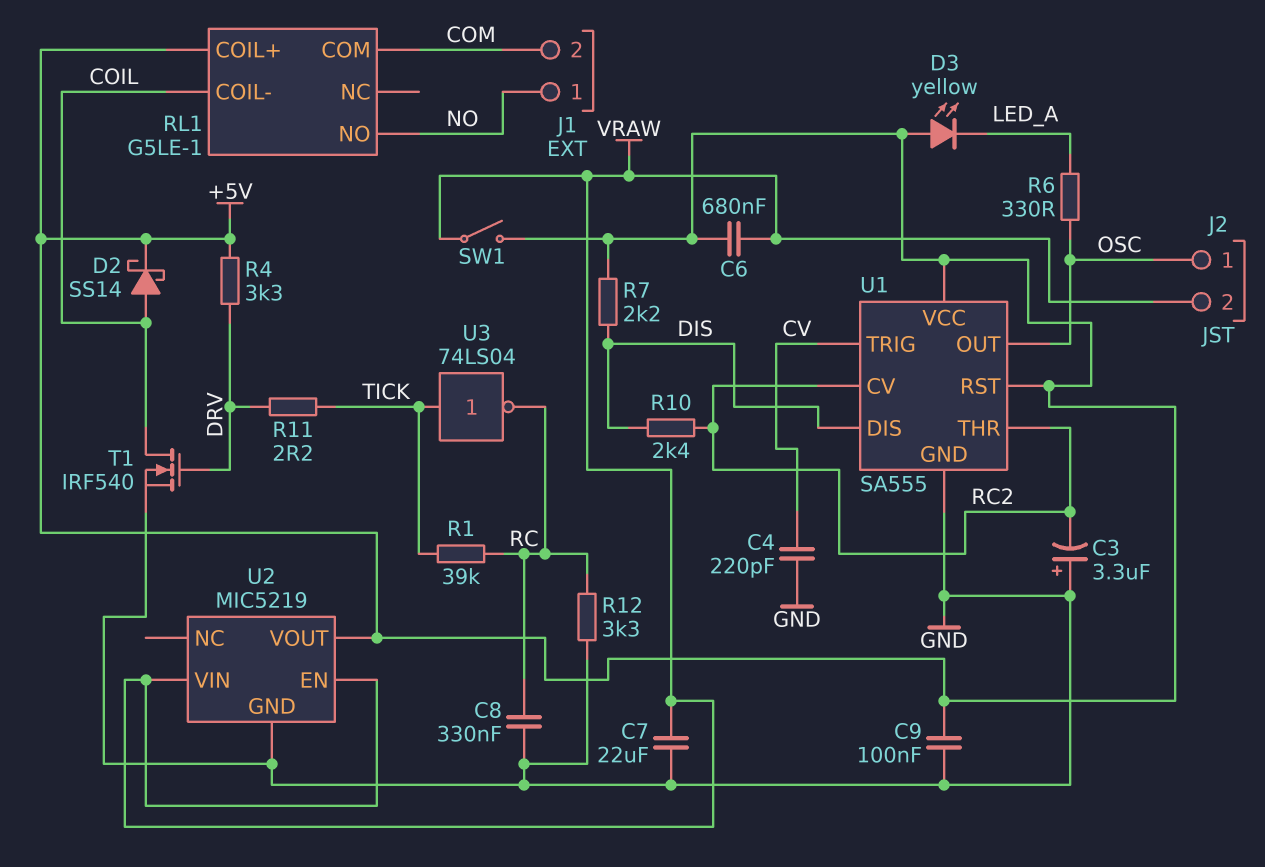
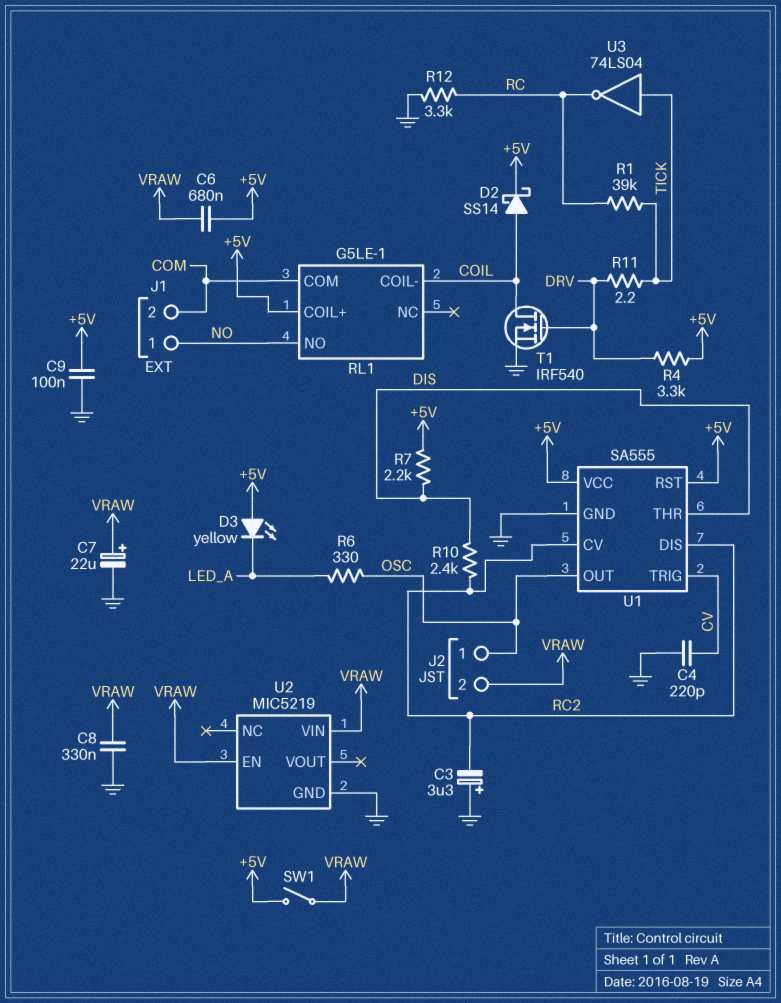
C7: 22uF (GND, VRAW) -> 22uF (plus VRAW, minus GND)
C8: 330nF (GND, RC) -> 330nF (GND, VRAW)
U1 pin DIS: DIS -> RC2
U1 pin THR: RC2 -> DIS
U2 pin VOUT: +5V -> none

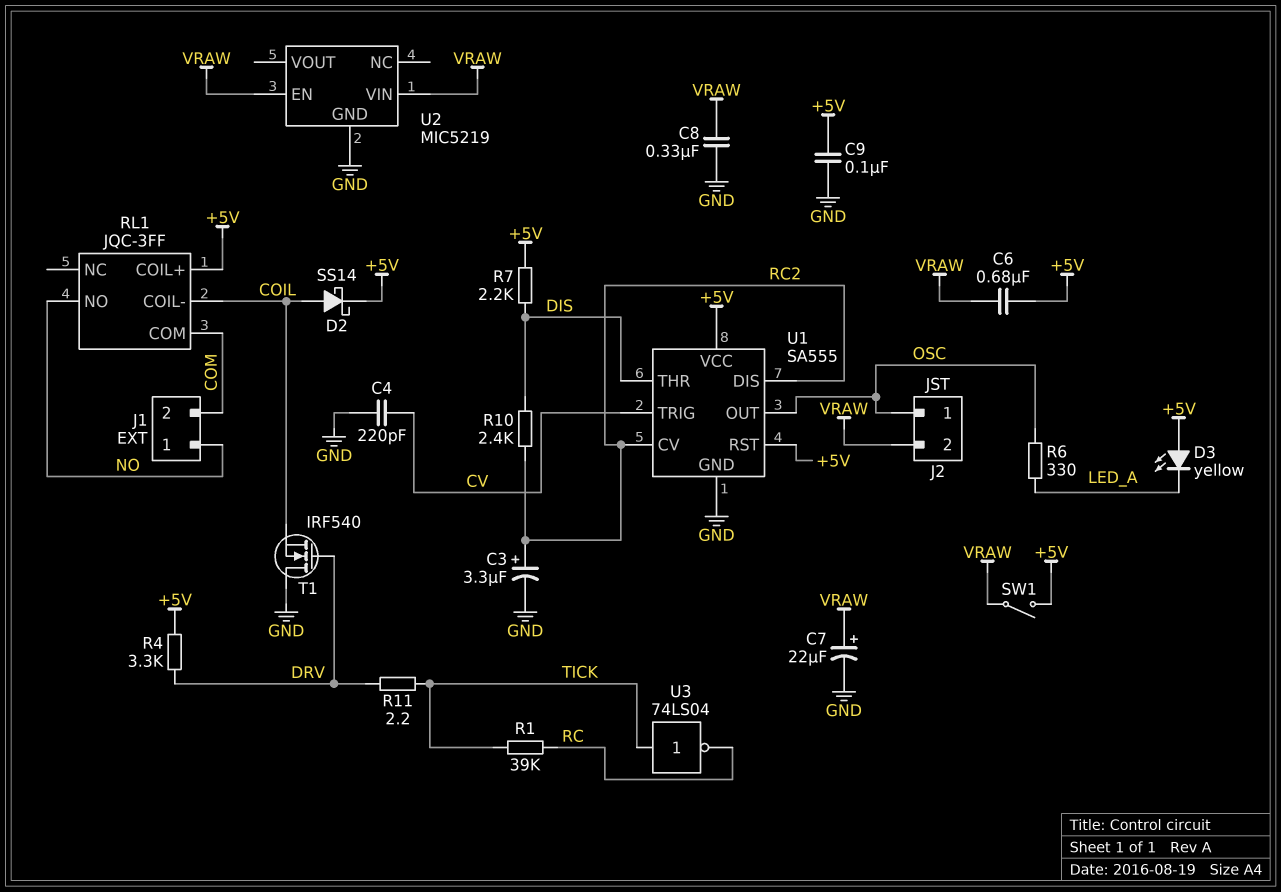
C3: 3.3uF (plus GND, minus RC2) -> 3.3uF (plus RC2, minus GND)
R12: 3.3k (GND, RC) -> none
RL1: G5LE-1 -> JQC-3FF
T1: NMOS IRF540 (G DRV, D COIL, S GND) -> NMOS IRF540 (G DRV, D GND, S COIL)

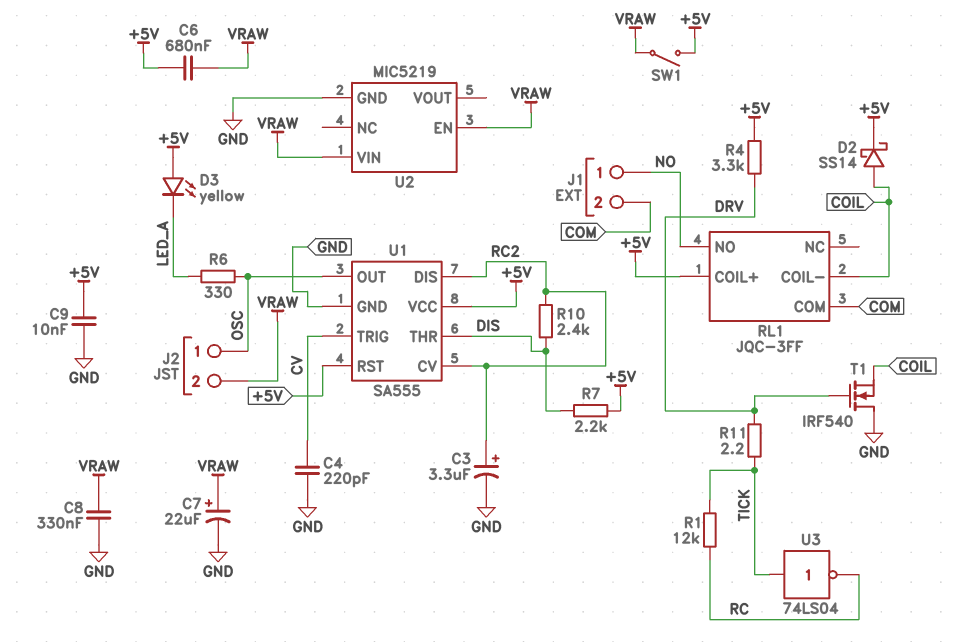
C9: 100nF (+5V, GND) -> 10nF (+5V, GND)
R1: 39k (RC, TICK) -> 12k (RC, TICK)

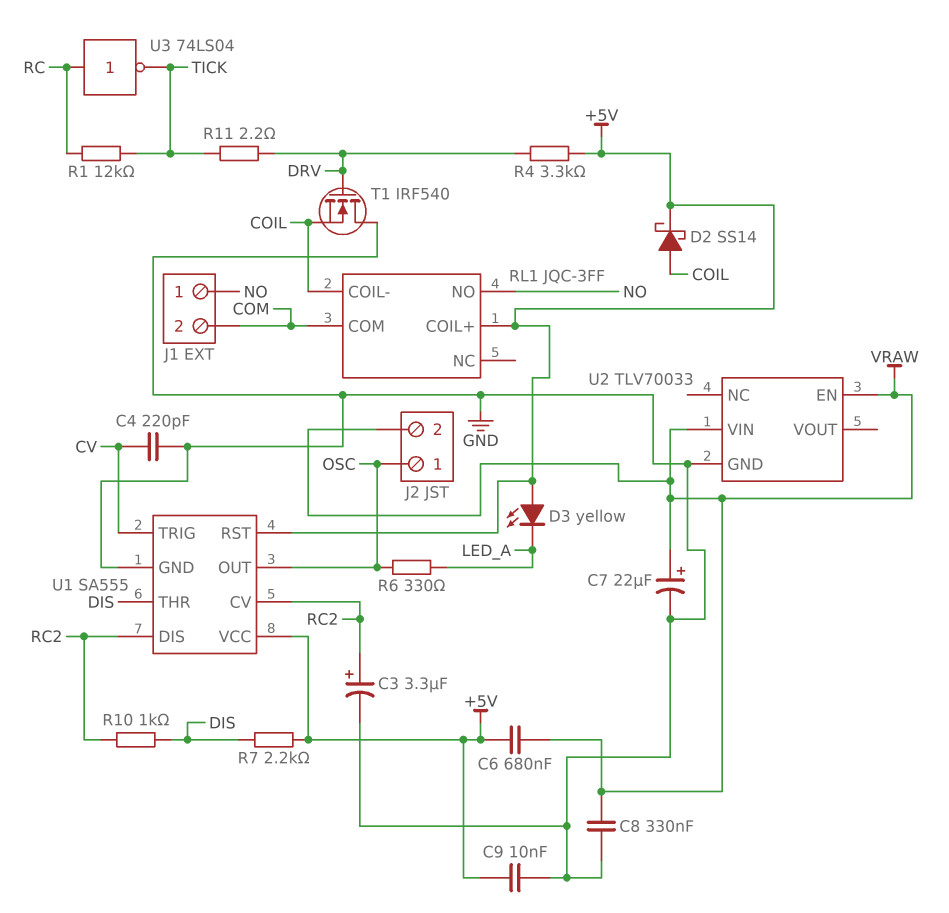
R10: 2.4k (DIS, RC2) -> 1k (DIS, RC2)
SW1: switch (+5V, VRAW) -> none
U2: MIC5219 -> TLV70033
U3: NOT 74LS04 (in TICK, out RC) -> NOT 74LS04 (in RC, out TICK)

